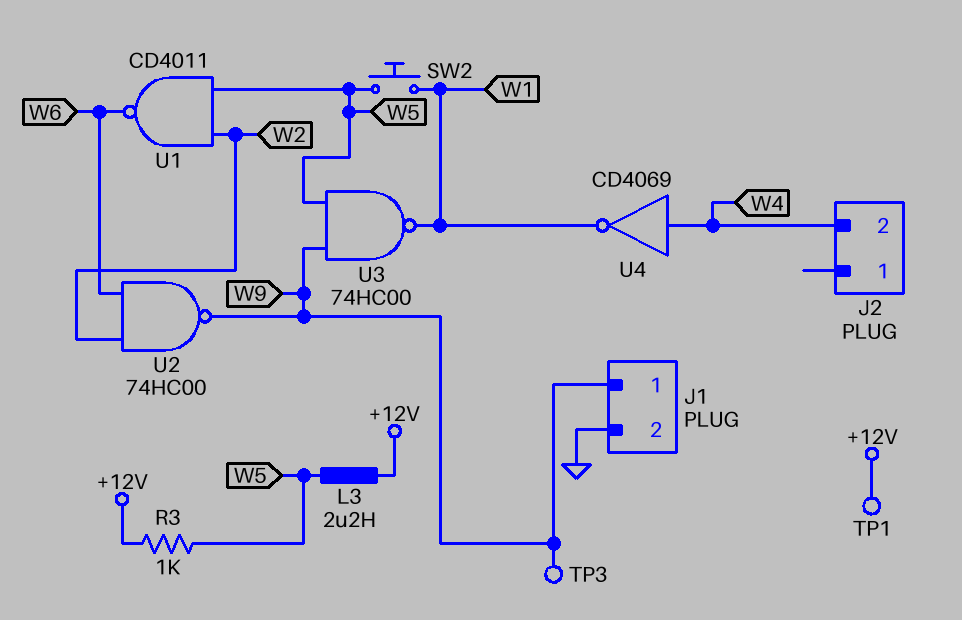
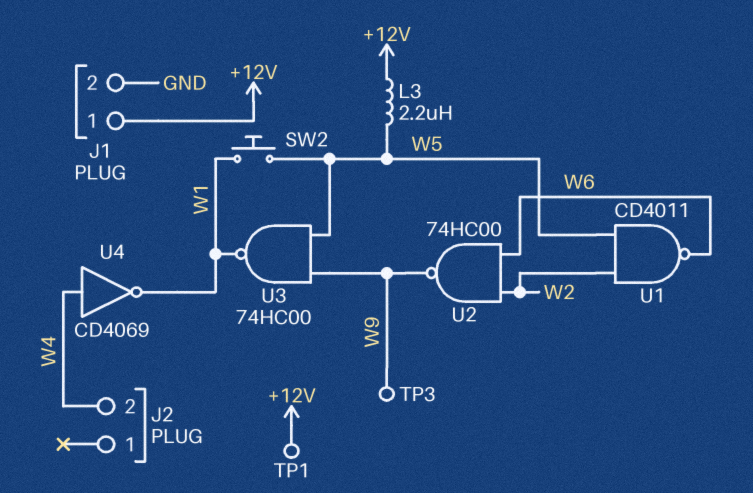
J1 pin 1: W9 -> +12V
R3: 1k (+12V, W5) -> none

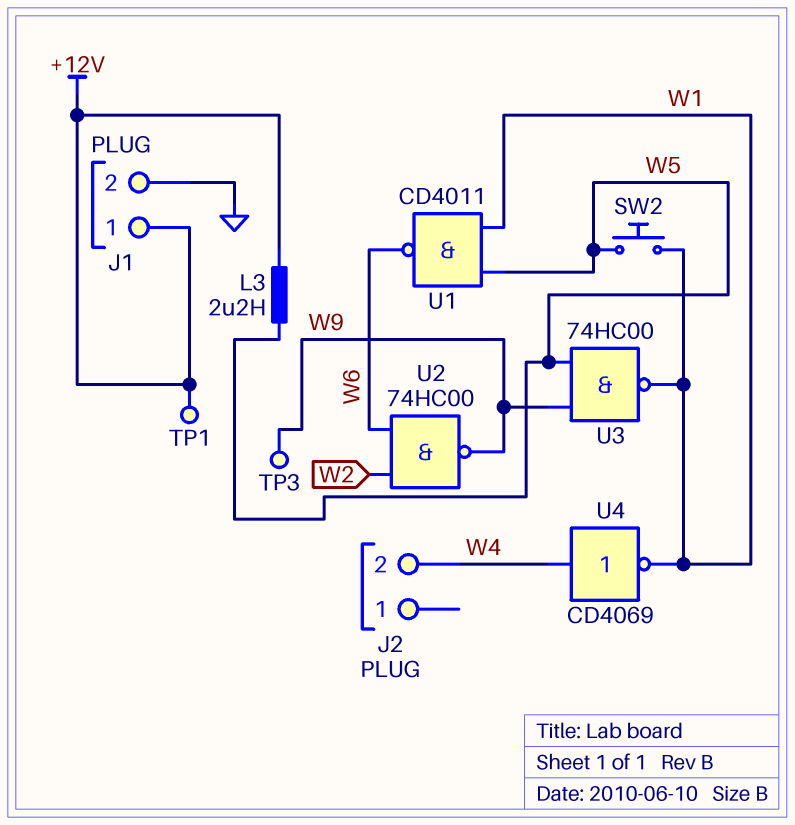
U1: NAND CD4011 (in W2, in W5, out W6) -> NAND CD4011 (in W1, in W5, out W6)

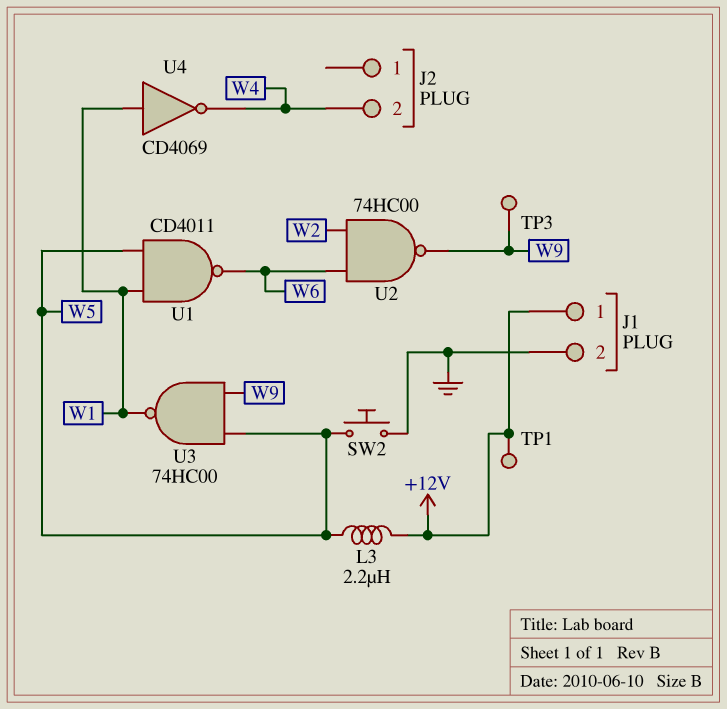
SW2: button (W1, W5) -> button (GND, W5)
U4: NOT CD4069 (in W4, out W1) -> NOT CD4069 (in W1, out W4)

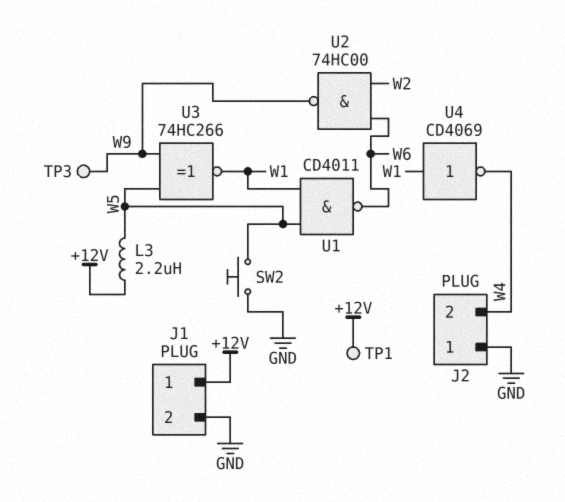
J2 pin 1: none -> GND
U3: NAND 74HC00 (in W5, in W9, out W1) -> XNOR 74HC266 (in W5, in W9, out W1)

